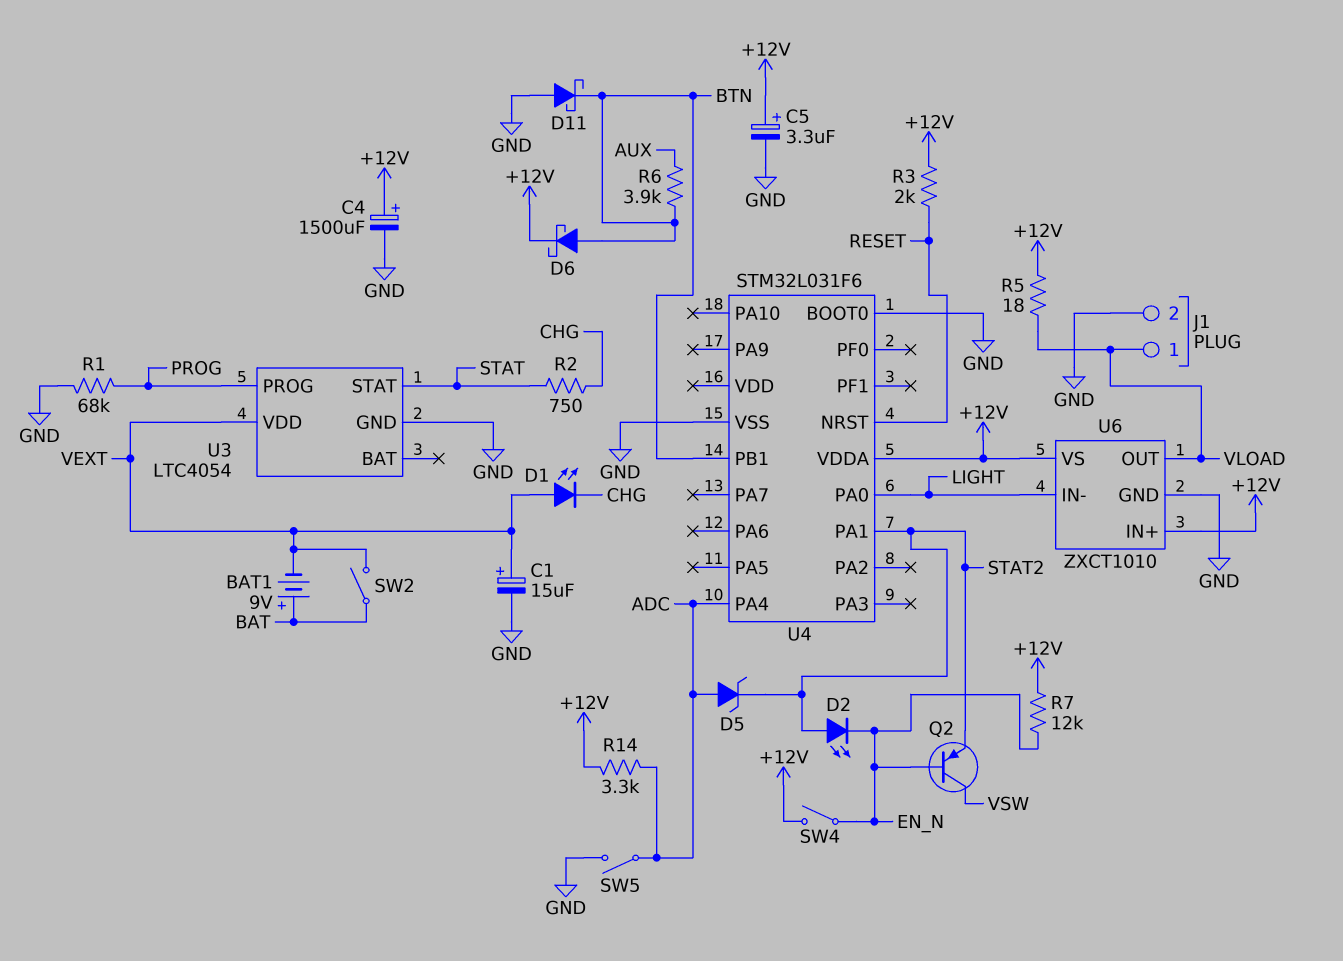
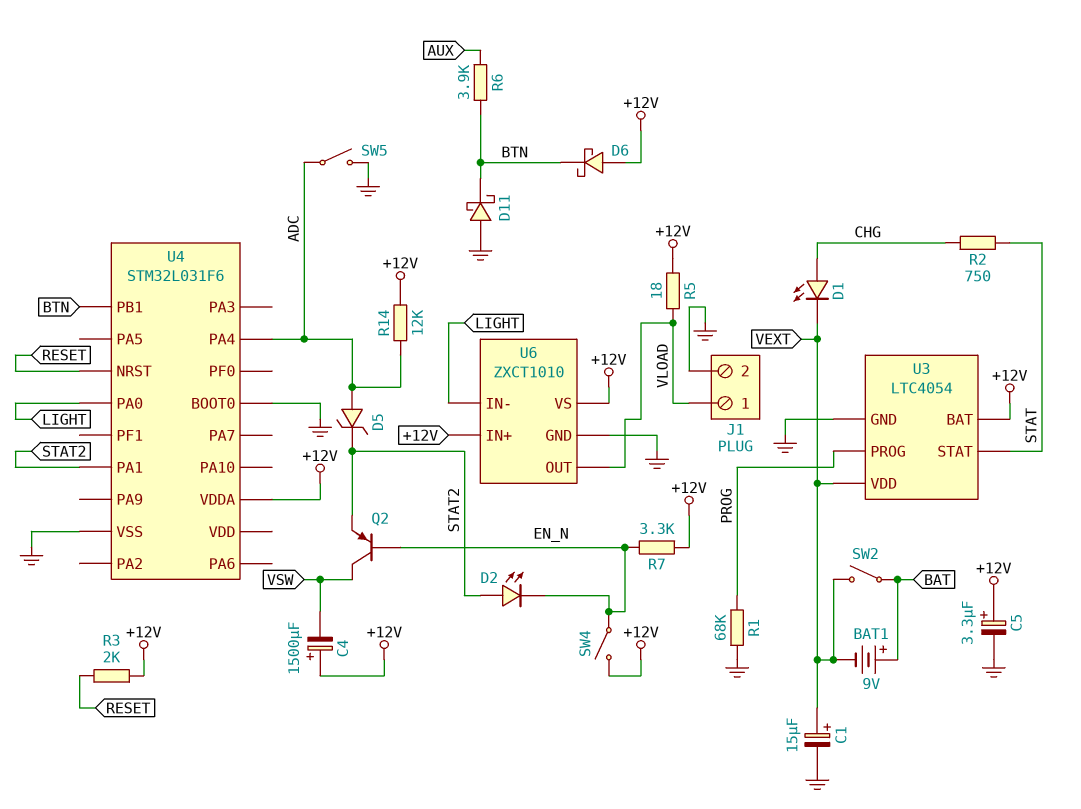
C4: 1500uF (plus +12V, minus GND) -> 1500uF (plus +12V, minus VSW)
D1: LED (A VEXT, K CHG) -> LED (A CHG, K VEXT)
D6: schottky (A BTN, K +12V) -> schottky (A +12V, K BTN)
R7: 12k (+12V, EN_N) -> 3.3k (+12V, EN_N)
R14: 3.3k (+12V, ADC) -> 12k (+12V, ADC)
U3 pin BAT: none -> +12V

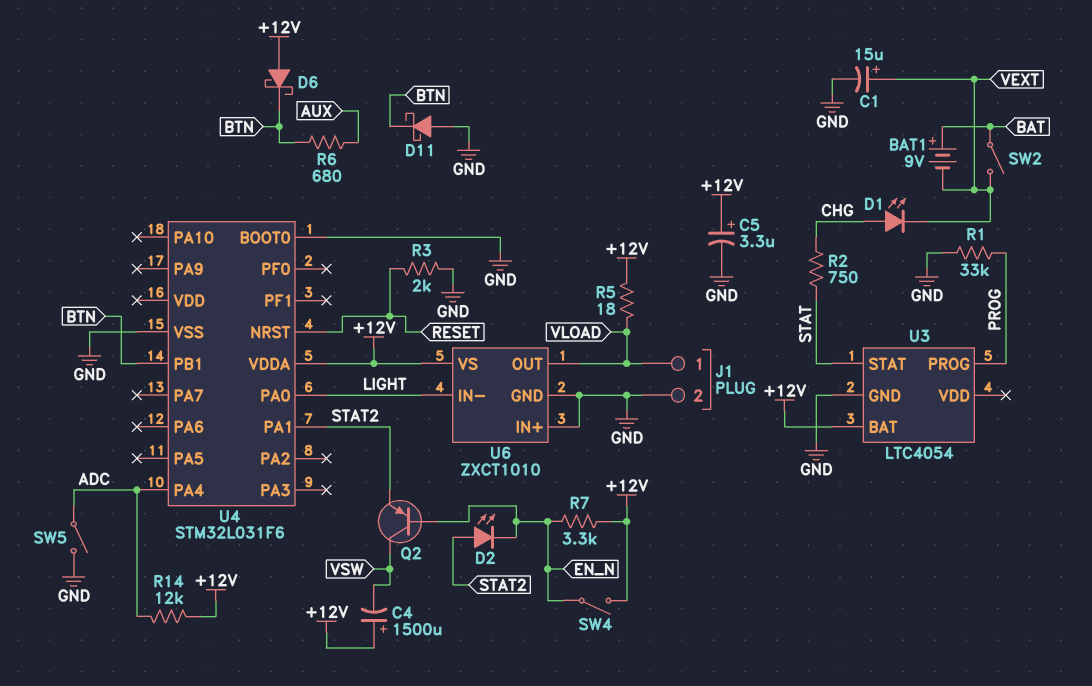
D5: zener (A ADC, K STAT2) -> none
R1: 68k (GND, PROG) -> 33k (GND, PROG)
R3: 2k (+12V, RESET) -> 2k (GND, RESET)
R6: 3.9k (AUX, BTN) -> 680 (AUX, BTN)
U3 pin VDD: VEXT -> none
U6 pin IN+: +12V -> GND

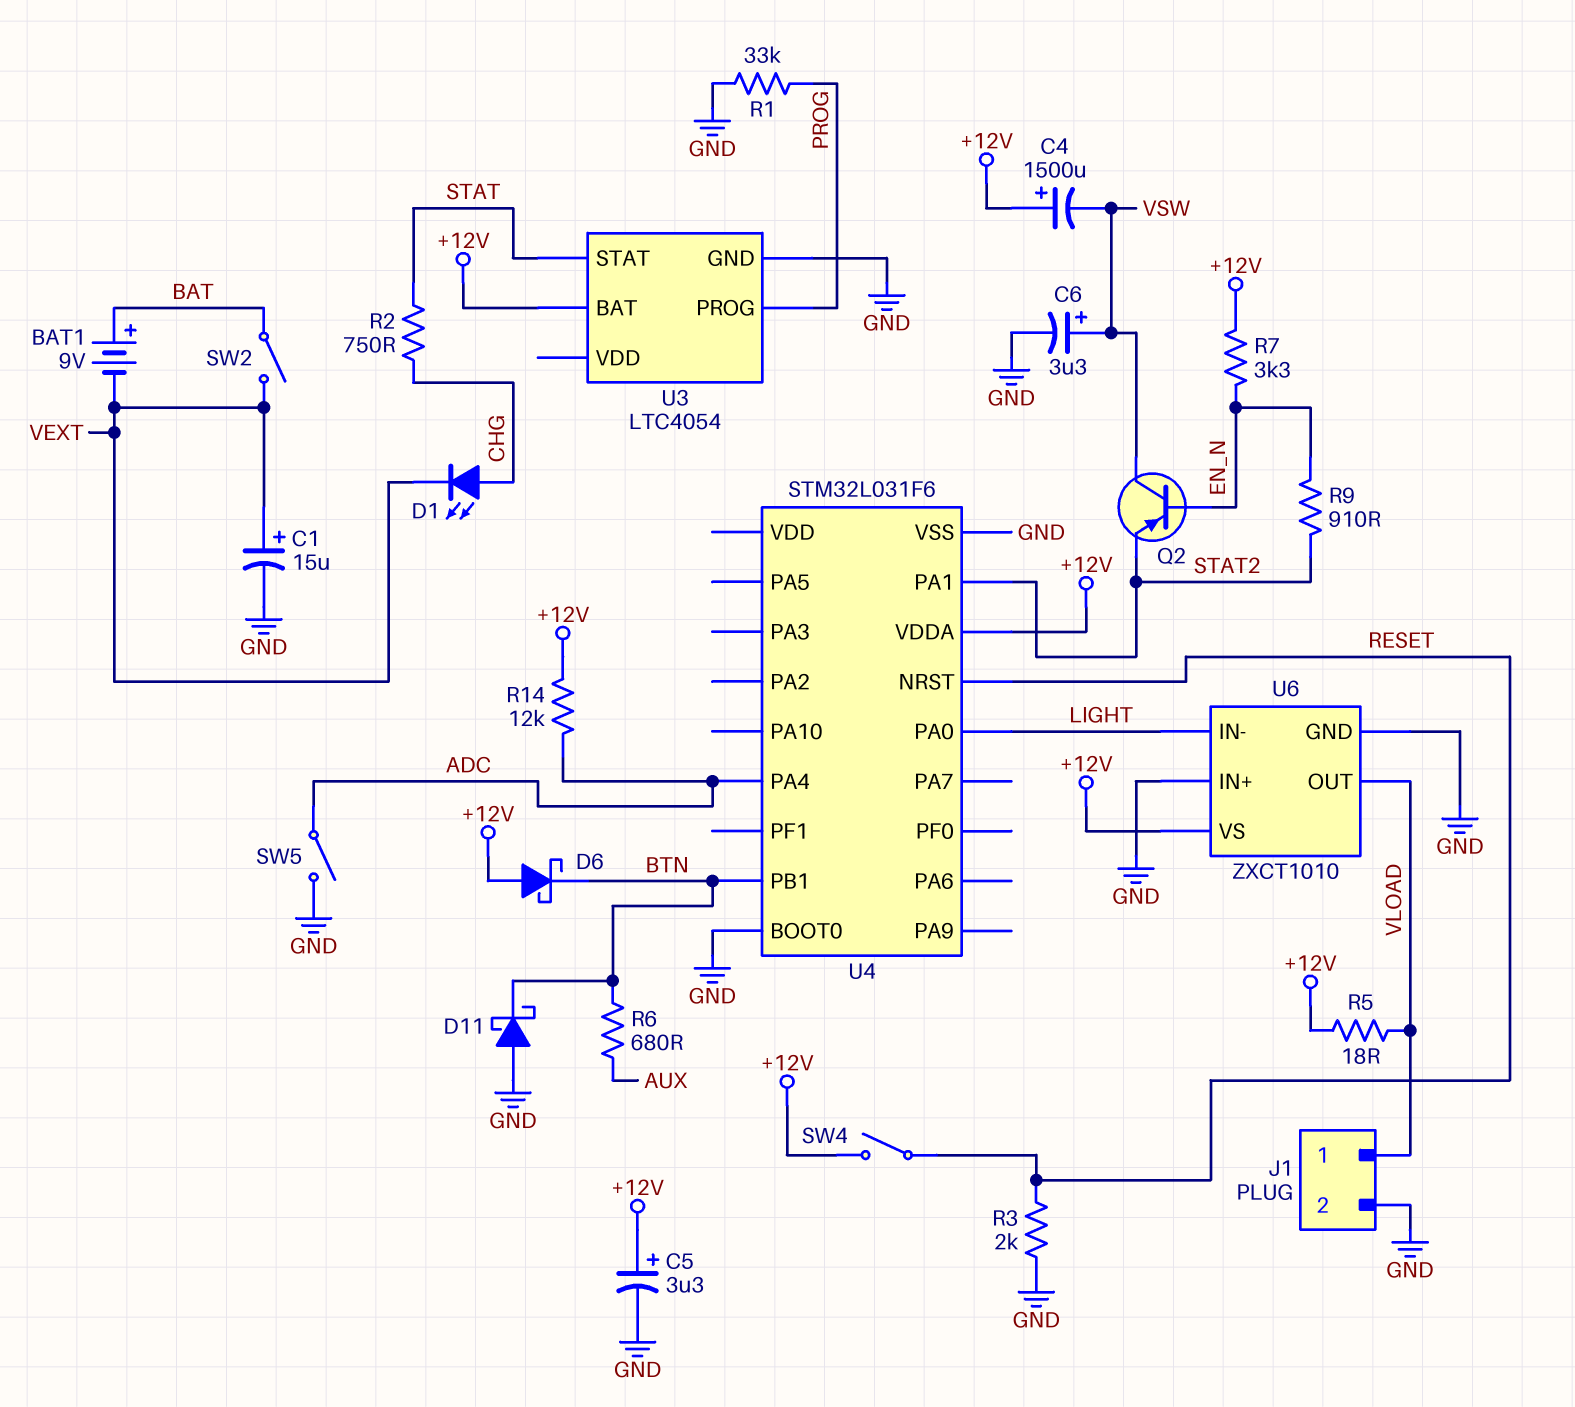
C6: none -> 3.3uF (plus VSW, minus GND)
D2: LED (A STAT2, K EN_N) -> none
R9: none -> 910 (EN_N, STAT2)
SW4: switch (+12V, EN_N) -> switch (+12V, RESET)

